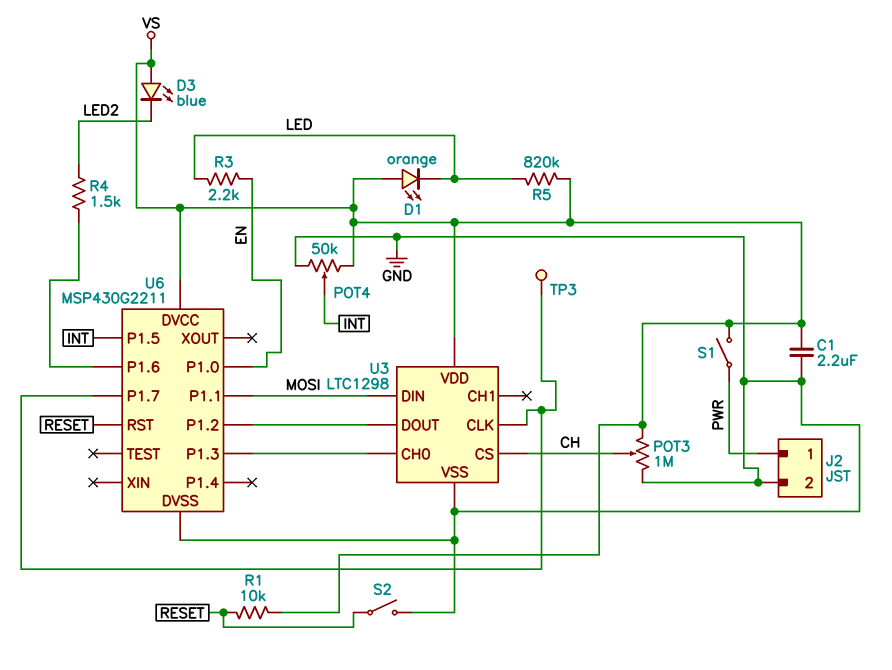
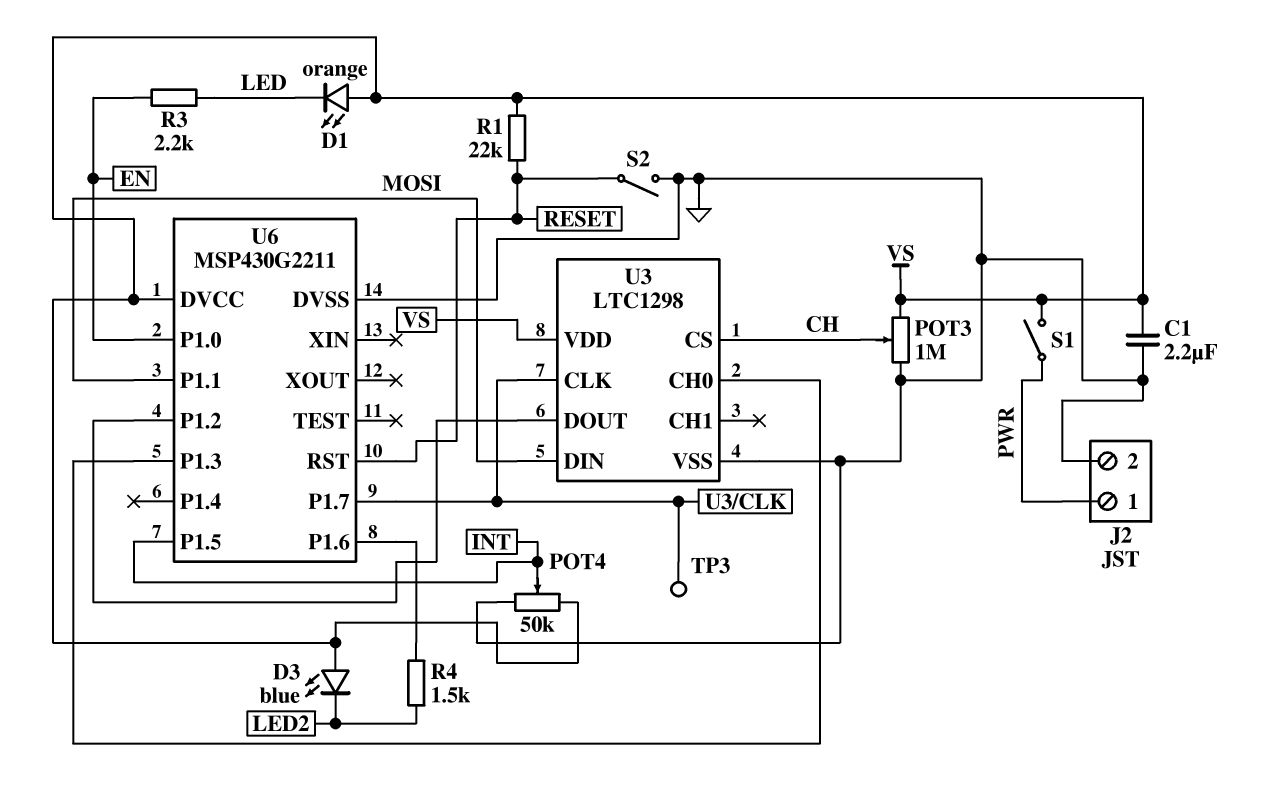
R1: 10k (RESET, VS) -> 22k (RESET, VS)
R5: 820k (LED, VS) -> none

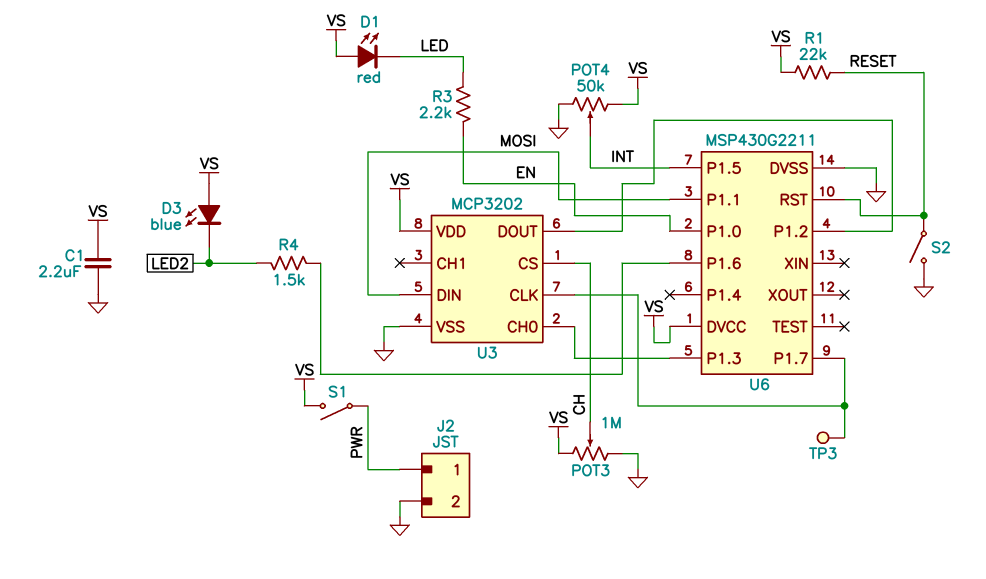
D1: LED orange (A VS, K LED) -> LED red (A VS, K LED)
U3: LTC1298 -> MCP3202

